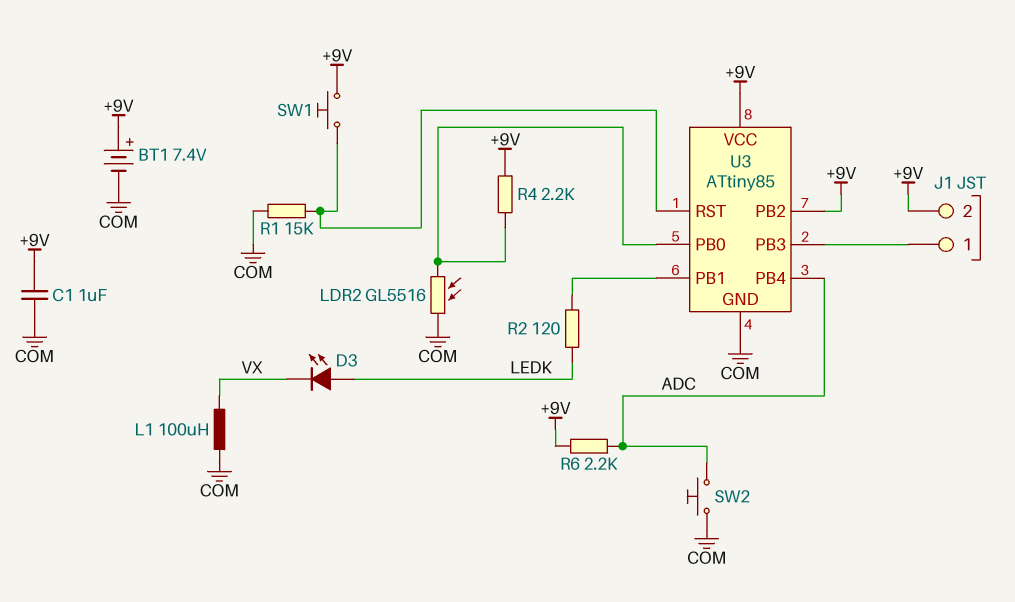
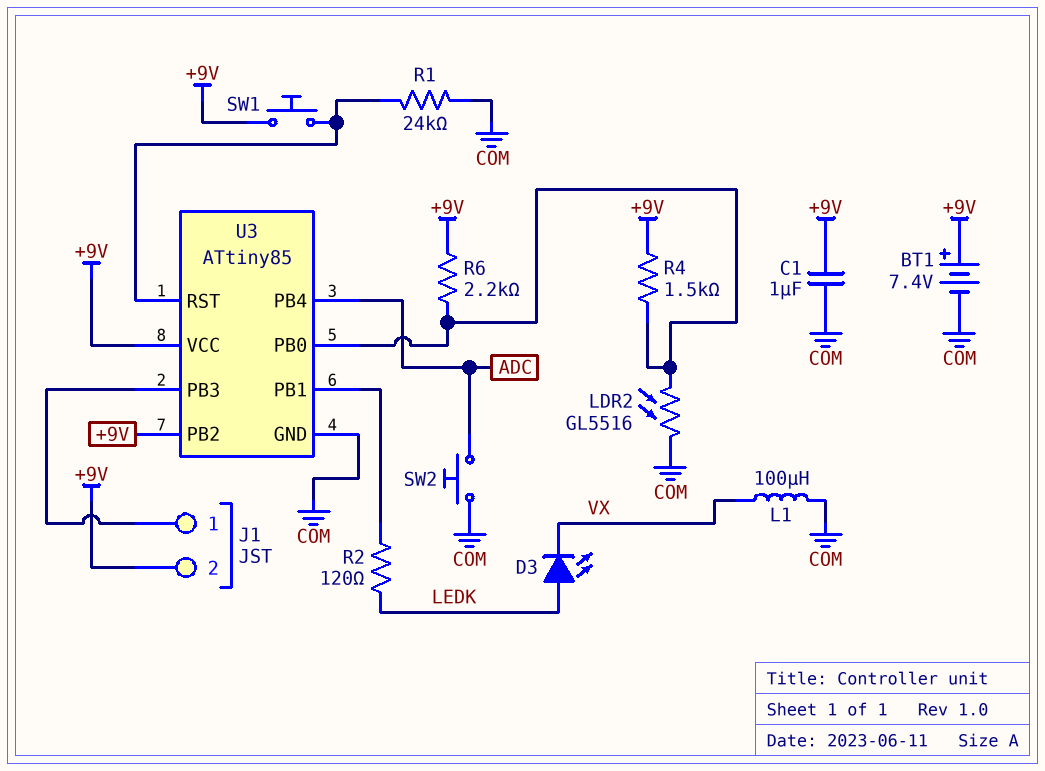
R1: 15k (COM, U3/RST) -> 24k (COM, U3/RST)
R4: 2.2k (+9V, U3/PB0) -> 1.5k (+9V, U3/PB0)
R6: 2.2k (+9V, ADC) -> 2.2k (+9V, U3/PB0)

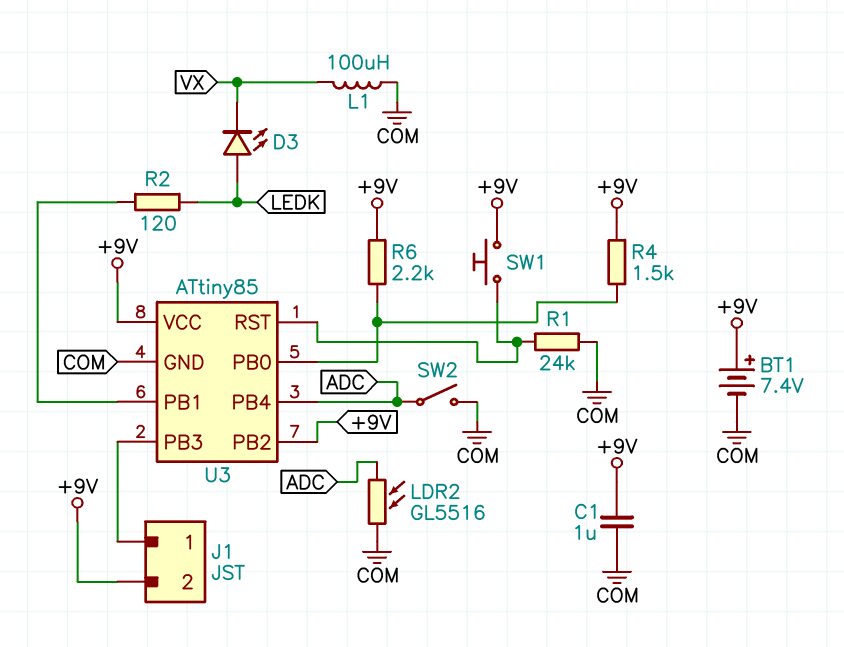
LDR2: GL5516 (COM, U3/PB0) -> GL5516 (ADC, COM)
SW2: button (ADC, COM) -> switch (ADC, COM)

